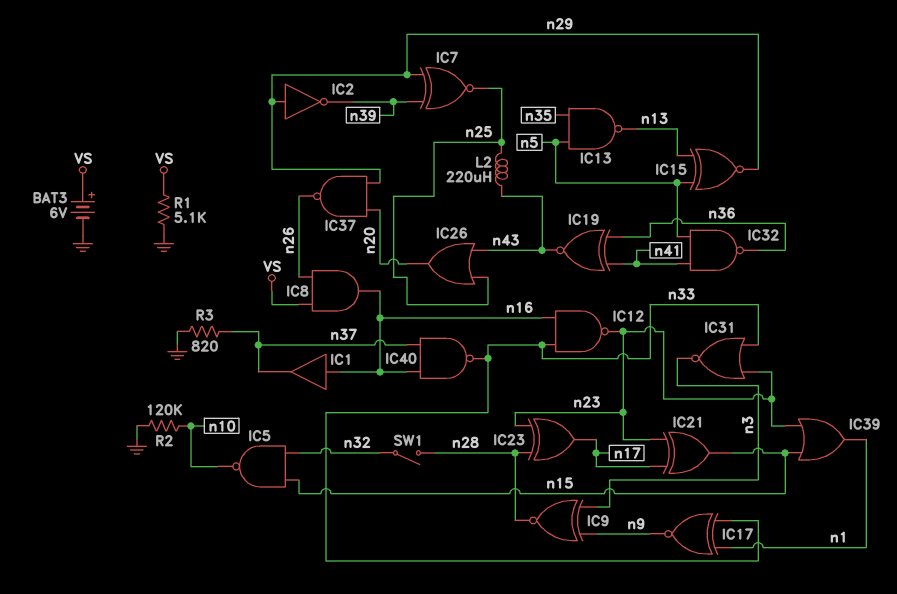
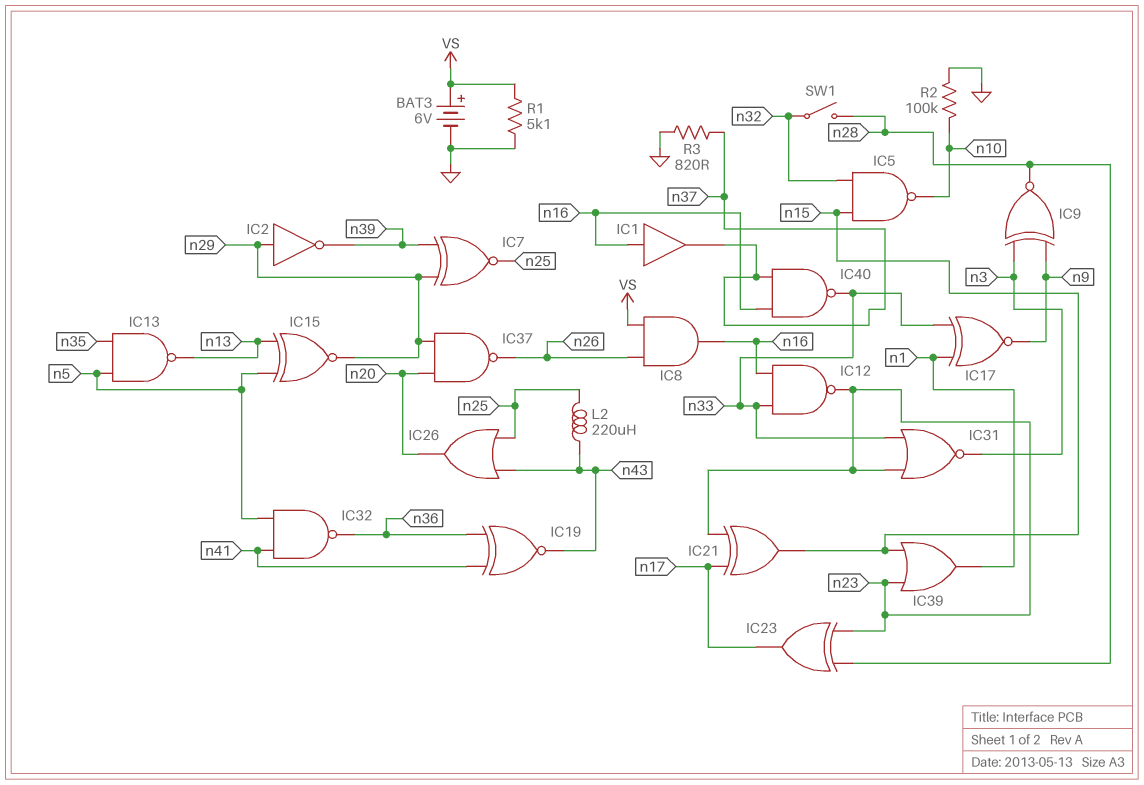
R2: 120k (GND, n10) -> 100k (GND, n10)

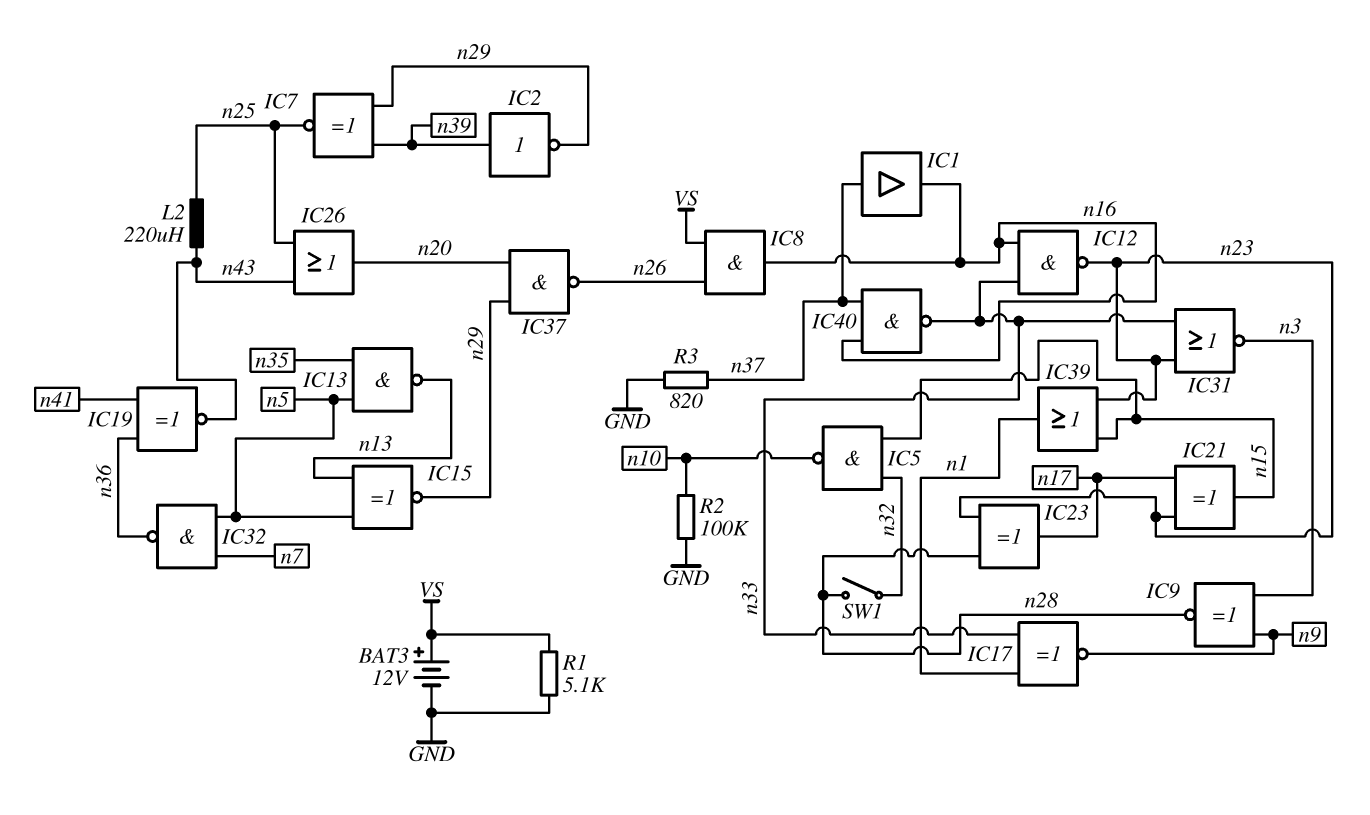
BAT3: 6V (plus VS, minus GND) -> 12V (plus VS, minus GND)
IC1: buffer (in n16, out n37) -> buffer (in n37, out n16)
IC2: NOT (in n29, out n39) -> NOT (in n39, out n29)
IC32: NAND (in n5, in n41, out n36) -> NAND (in n5, in n7, out n36)

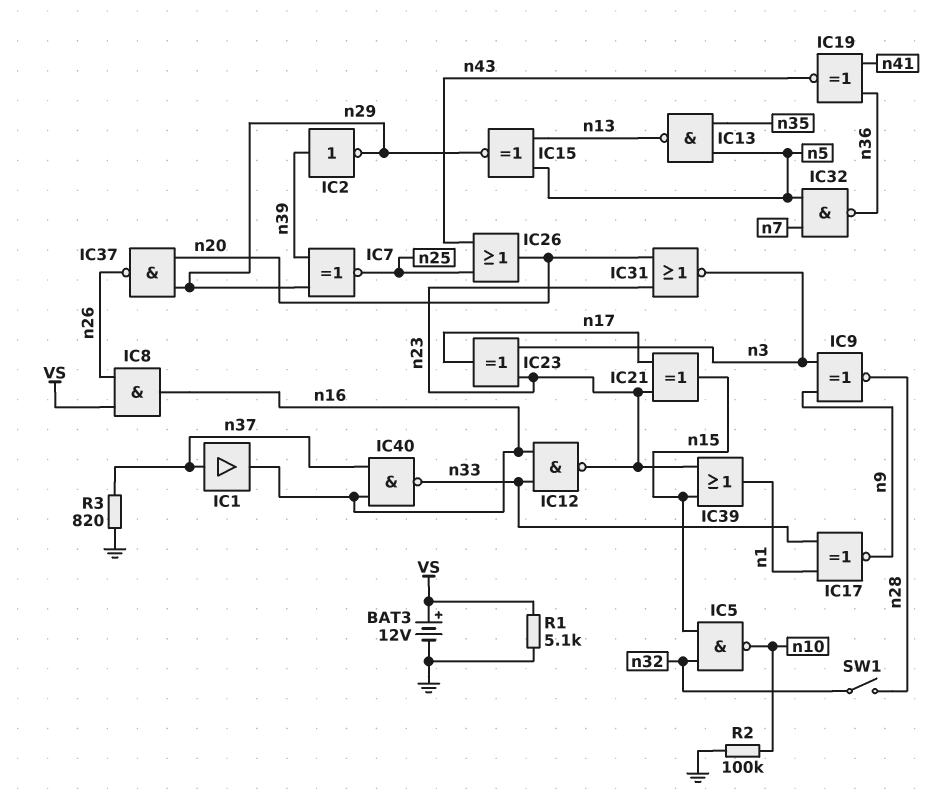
IC23: XOR (in n23, in n28, out n17) -> XOR (in n3, in n23, out n17)
IC31: NOR (in n23, in n33, out n3) -> NOR (in n20, in n23, out n3)
L2: 220uH (n25, n43) -> none

